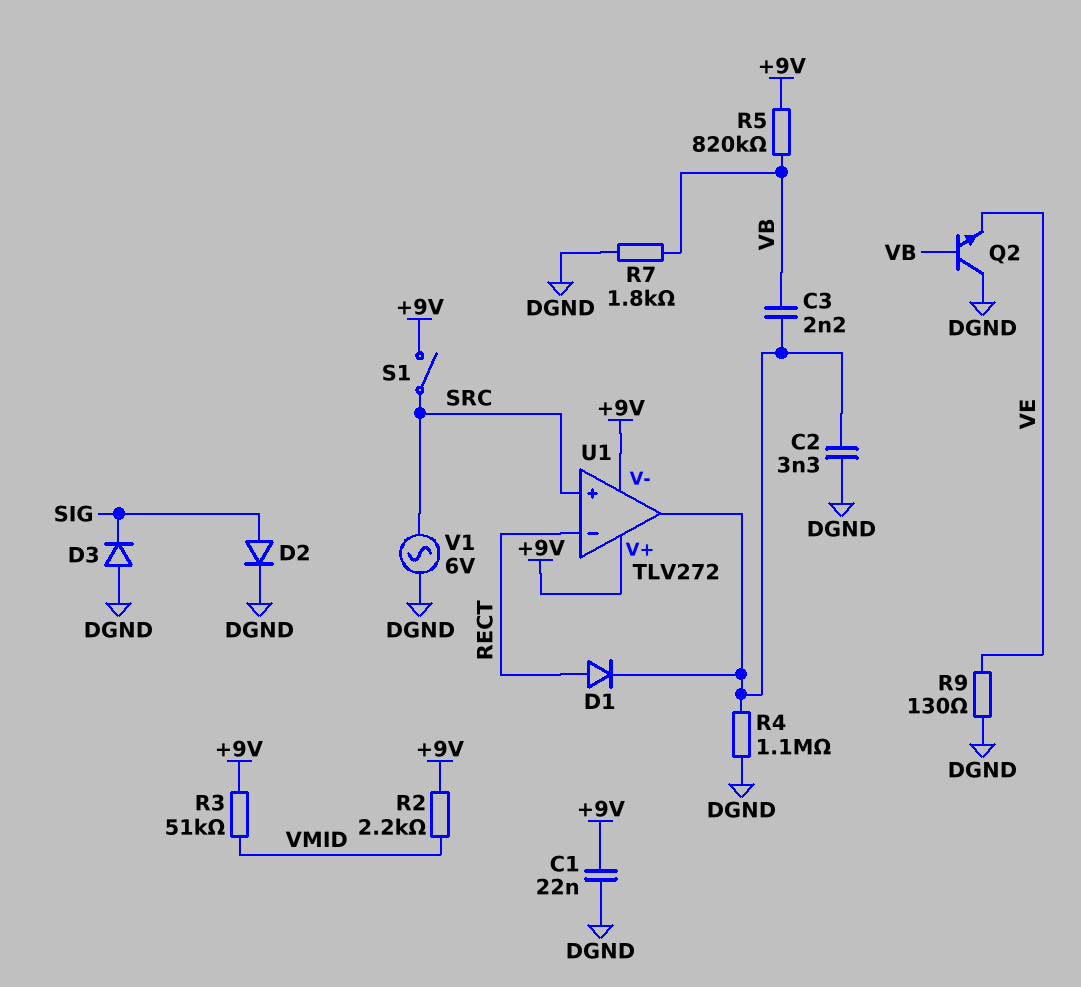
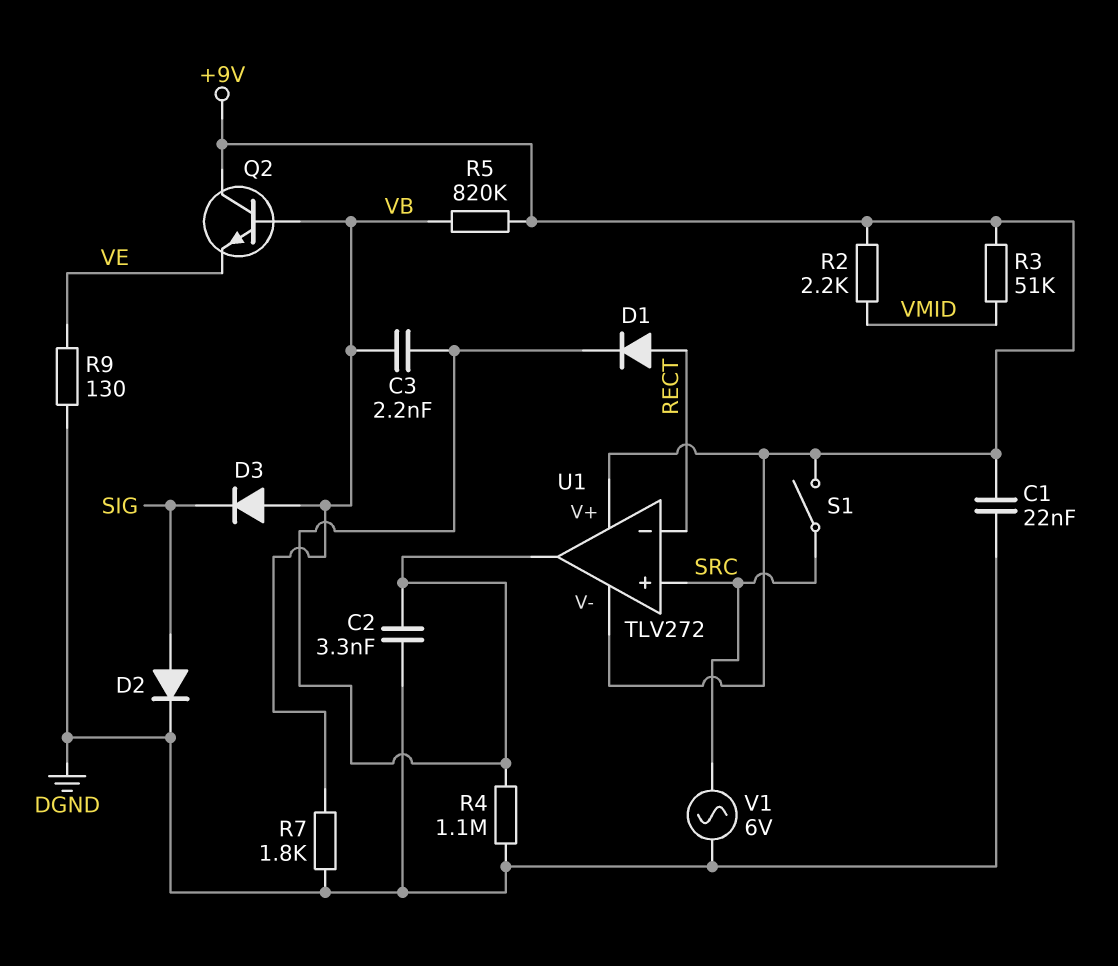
D3: diode (A DGND, K SIG) -> diode (A VB, K SIG)
Q2: NPN (B VB, C DGND, E VE) -> NPN (B VB, C +9V, E VE)

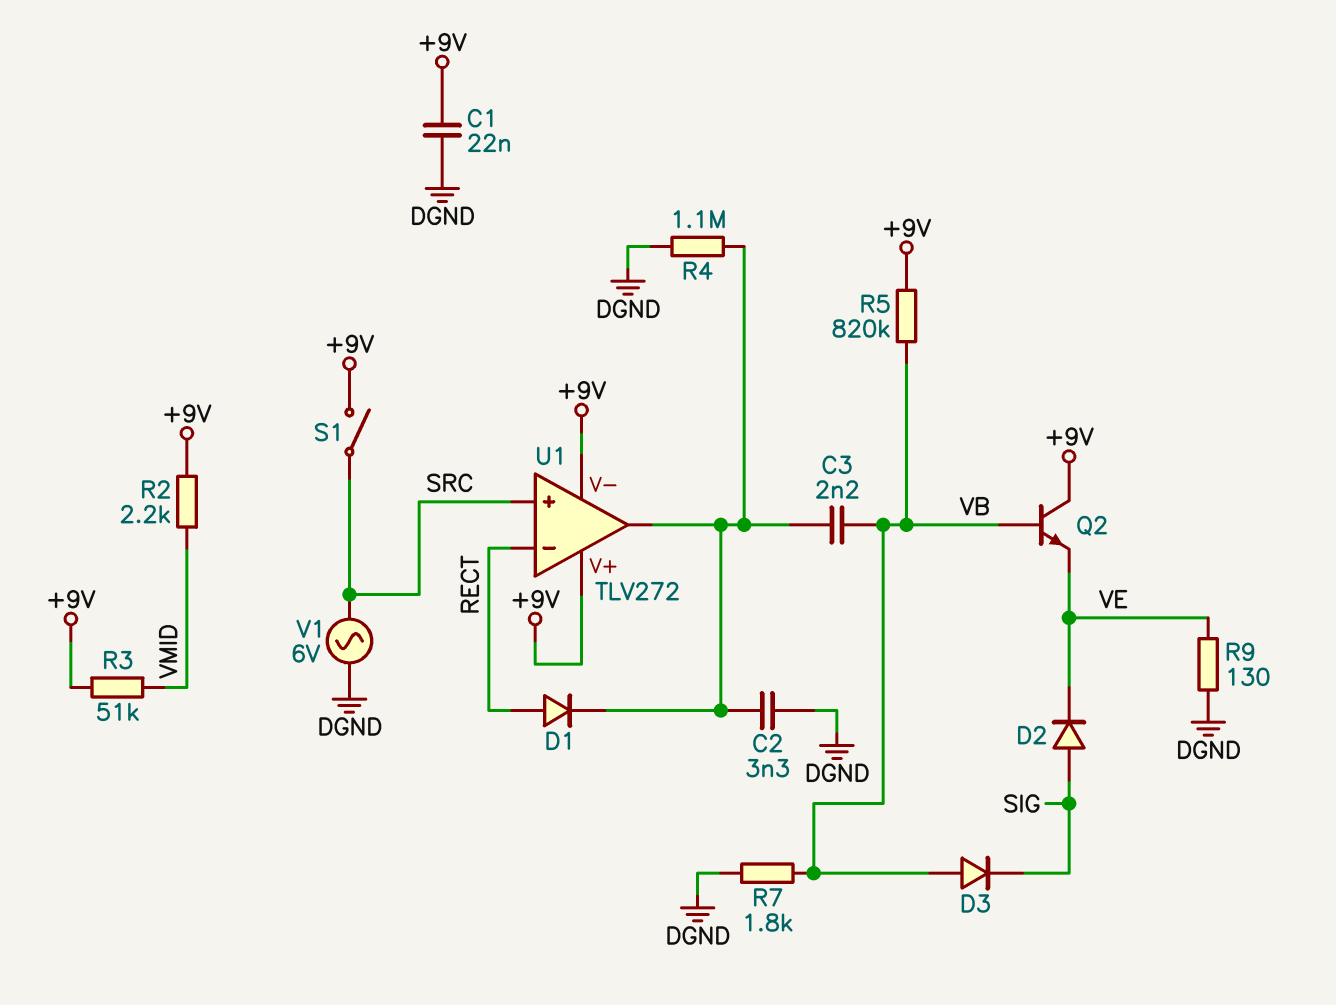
D2: diode (A SIG, K DGND) -> diode (A SIG, K VE)

